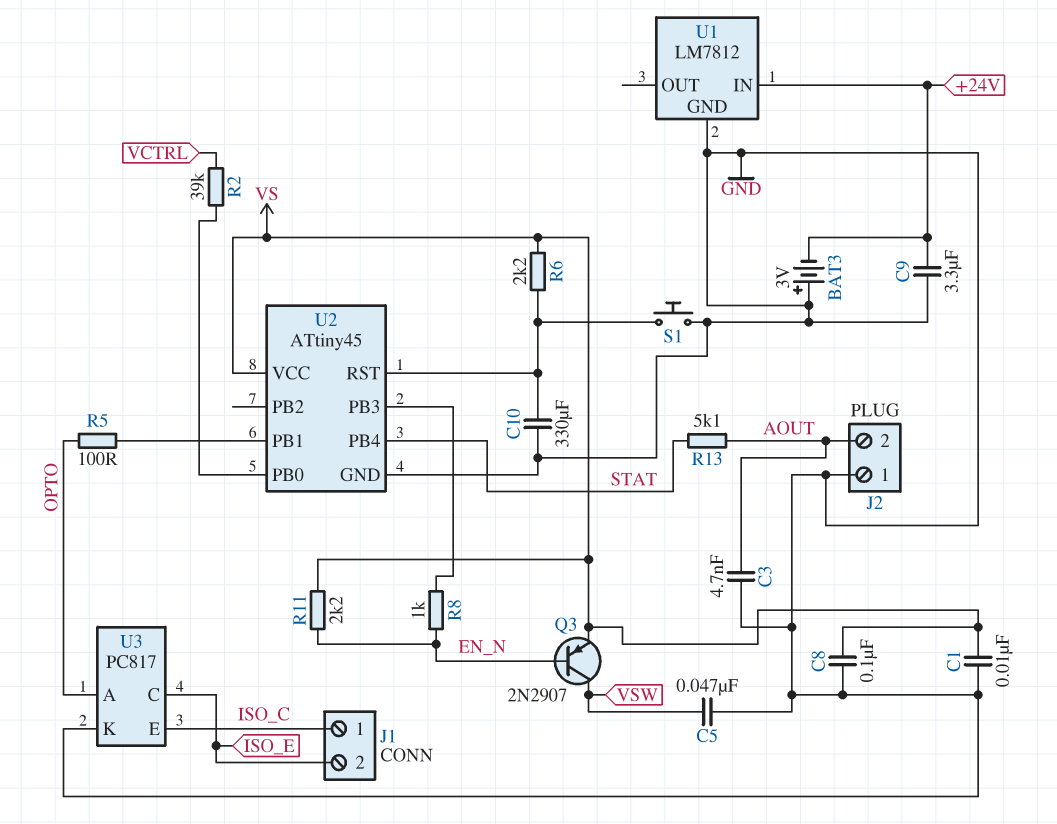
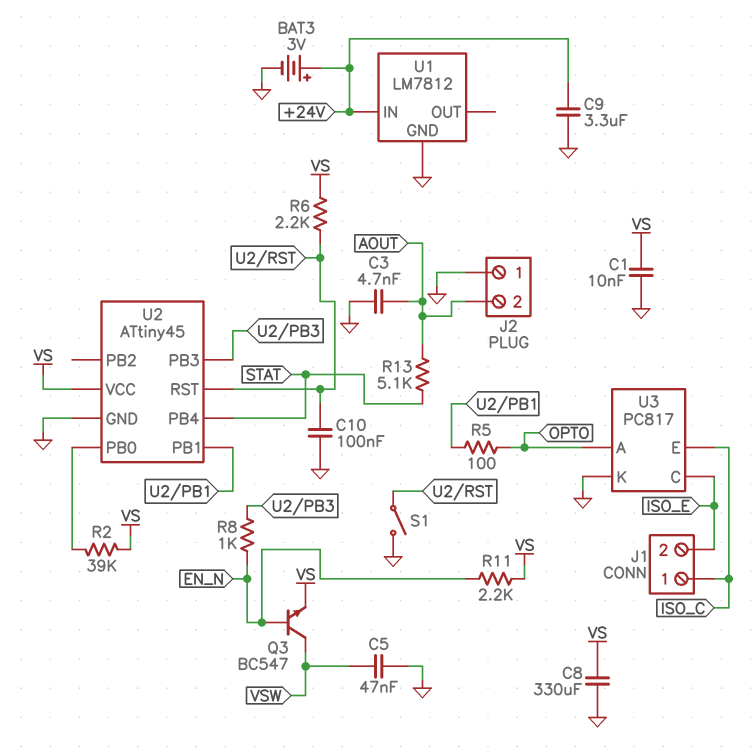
BAT3: 3V (plus GND, minus +24V) -> 3V (plus +24V, minus GND)
C8: 100nF (GND, VS) -> 330uF (GND, VS)
C10: 330uF (GND, U2/RST) -> 100nF (GND, U2/RST)
Q3: PNP 2N2907 (B EN_N, C VSW, E VS) -> NPN BC547 (B EN_N, C VSW, E VS)
R2: 39k (U2/PB0, VCTRL) -> 39k (U2/PB0, VS)
S1: button (GND, U2/RST) -> switch (GND, U2/RST)

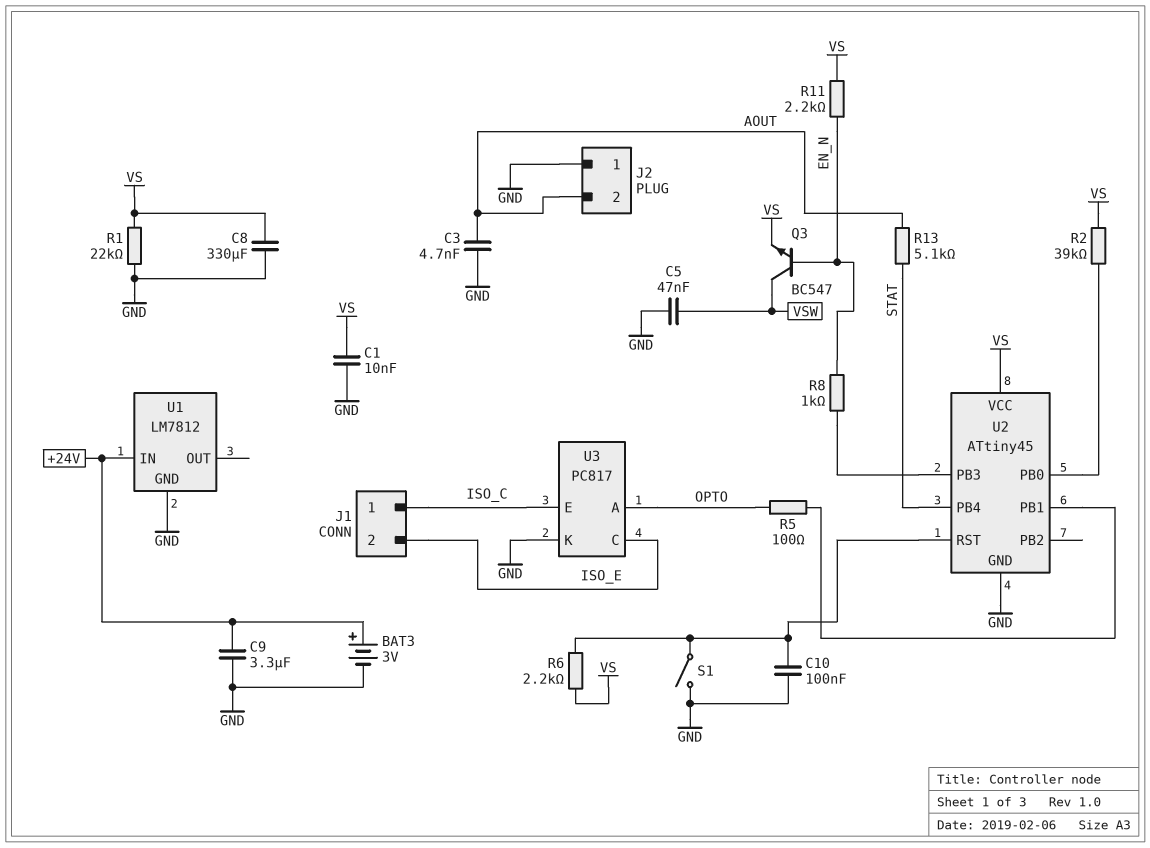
R1: none -> 22k (GND, VS)

